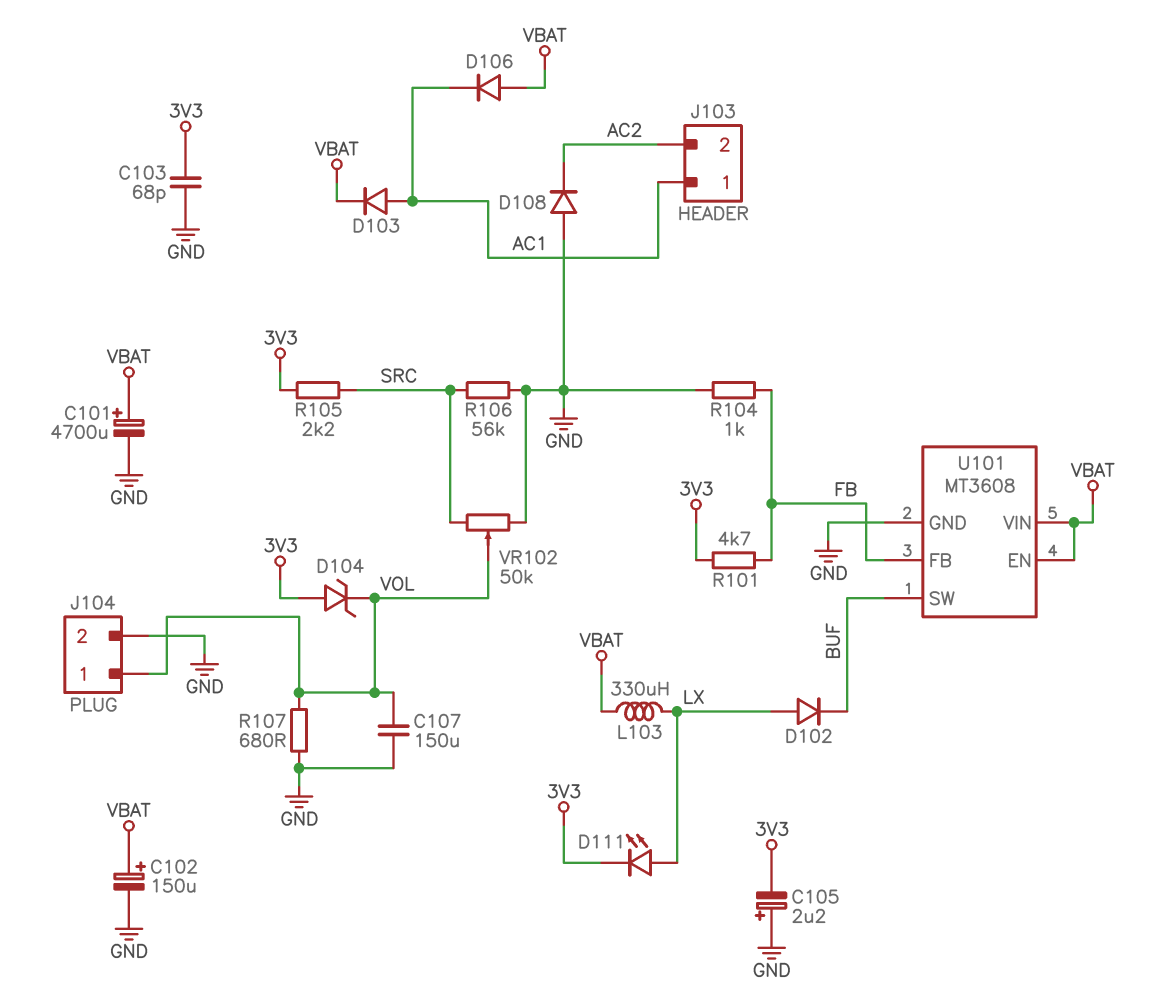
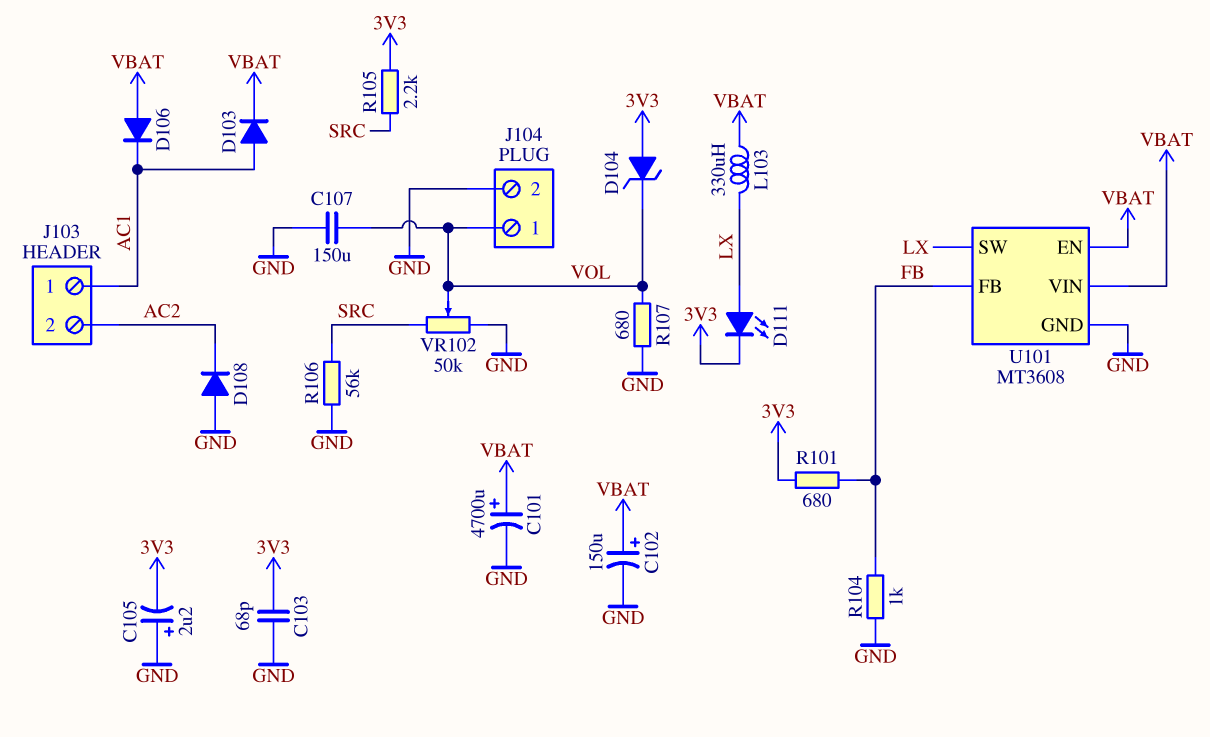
D102: diode (A LX, K BUF) -> none
R101: 4.7k (3V3, FB) -> 680 (3V3, FB)
U101 pin SW: BUF -> LX

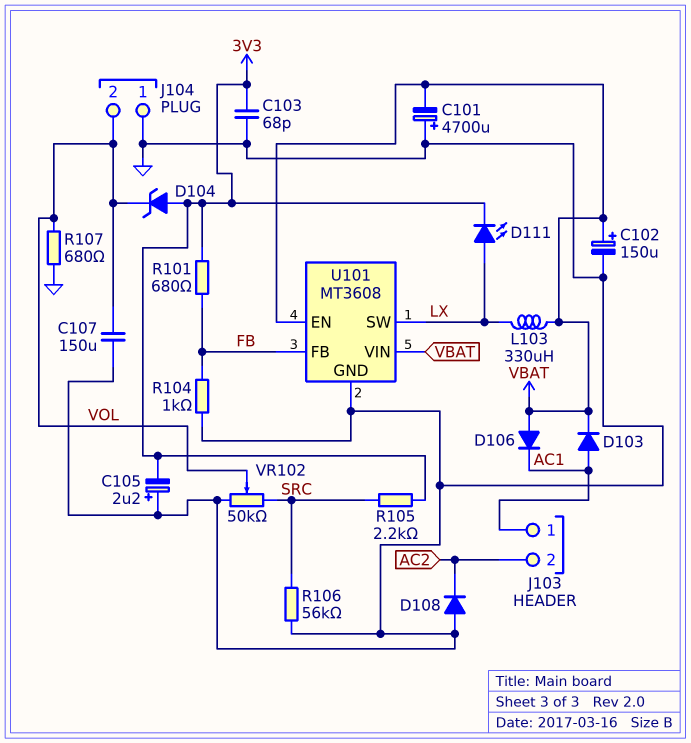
C101: 4700uF (plus VBAT, minus GND) -> 4700uF (plus GND, minus VBAT)
J104 pin 1: VOL -> GND
J104 pin 2: GND -> VOL

